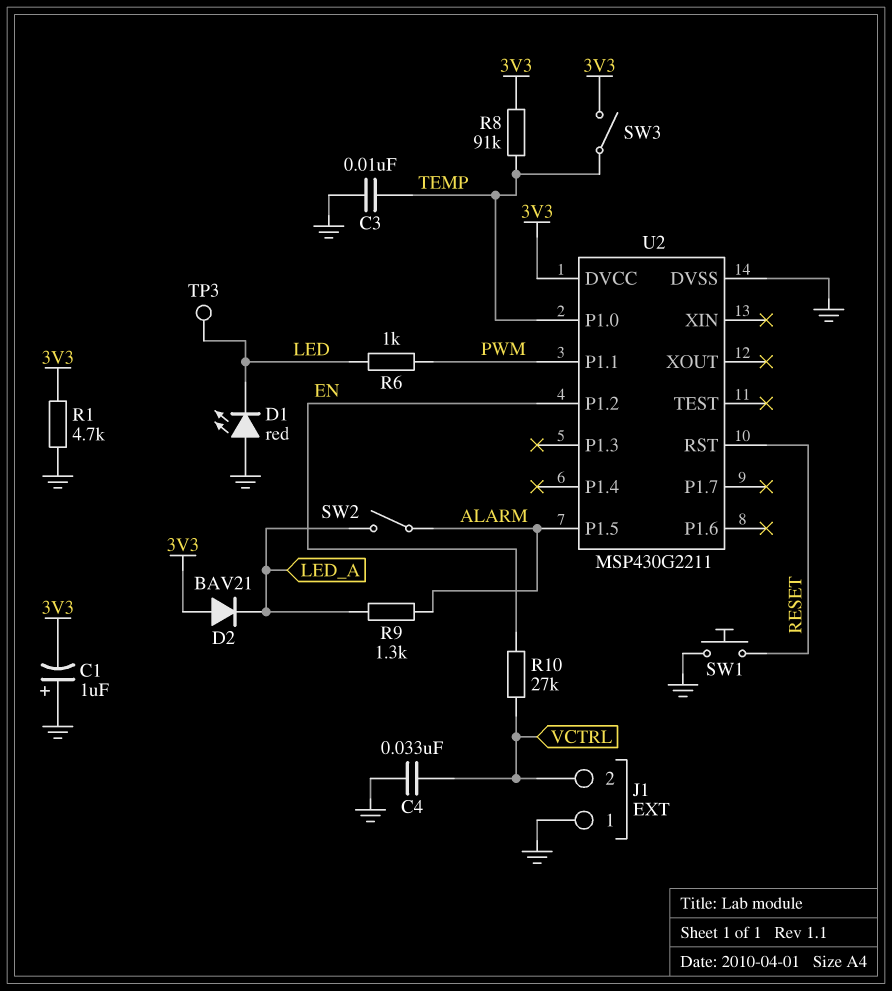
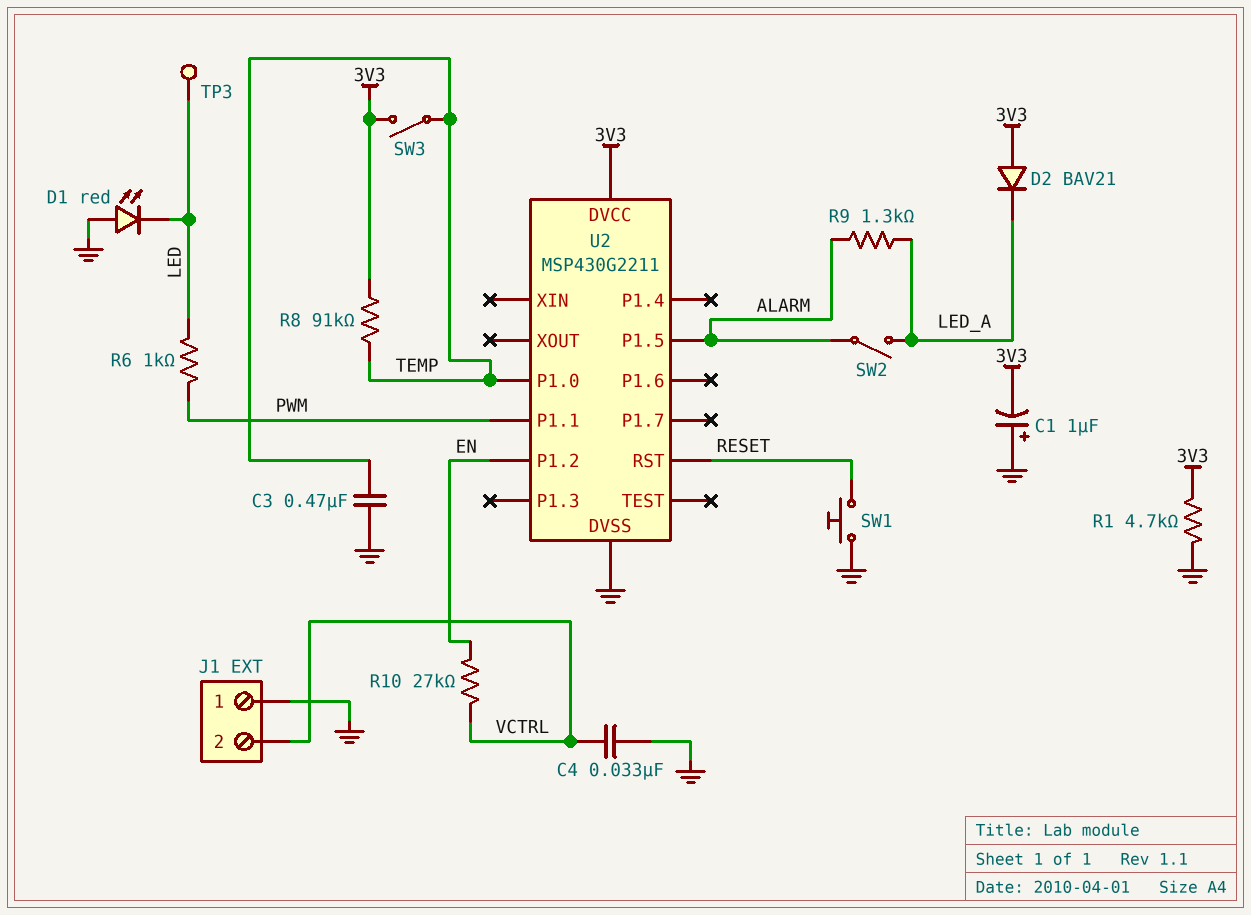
C3: 10nF (GND, TEMP) -> 470nF (GND, TEMP)

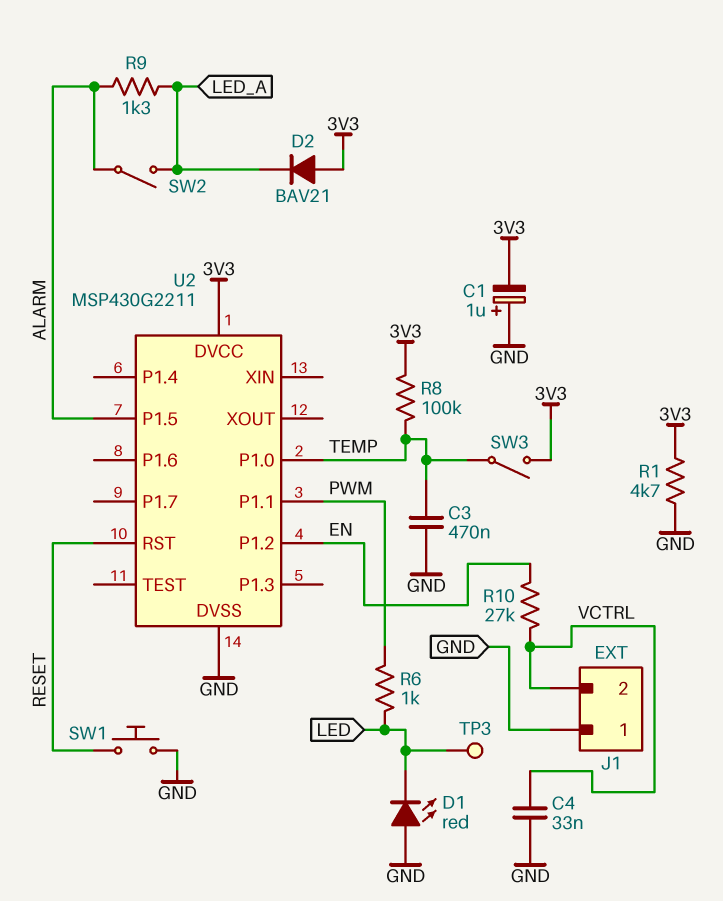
R8: 91k (3V3, TEMP) -> 100k (3V3, TEMP)

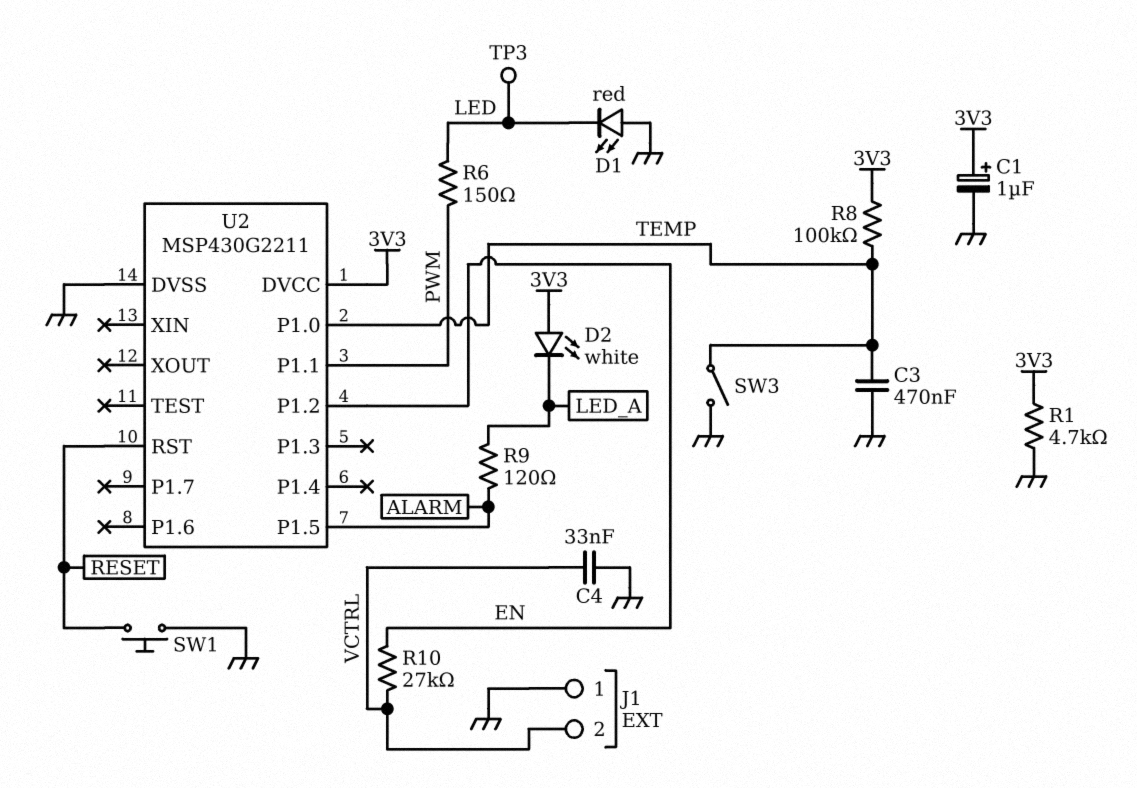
C1: 1uF (plus GND, minus 3V3) -> 1uF (plus 3V3, minus GND)
D2: diode BAV21 (A 3V3, K LED_A) -> LED white (A 3V3, K LED_A)
R6: 1k (LED, PWM) -> 150 (LED, PWM)
R9: 1.3k (ALARM, LED_A) -> 120 (ALARM, LED_A)
SW2: switch (ALARM, LED_A) -> none
SW3: switch (3V3, TEMP) -> switch (GND, TEMP)

